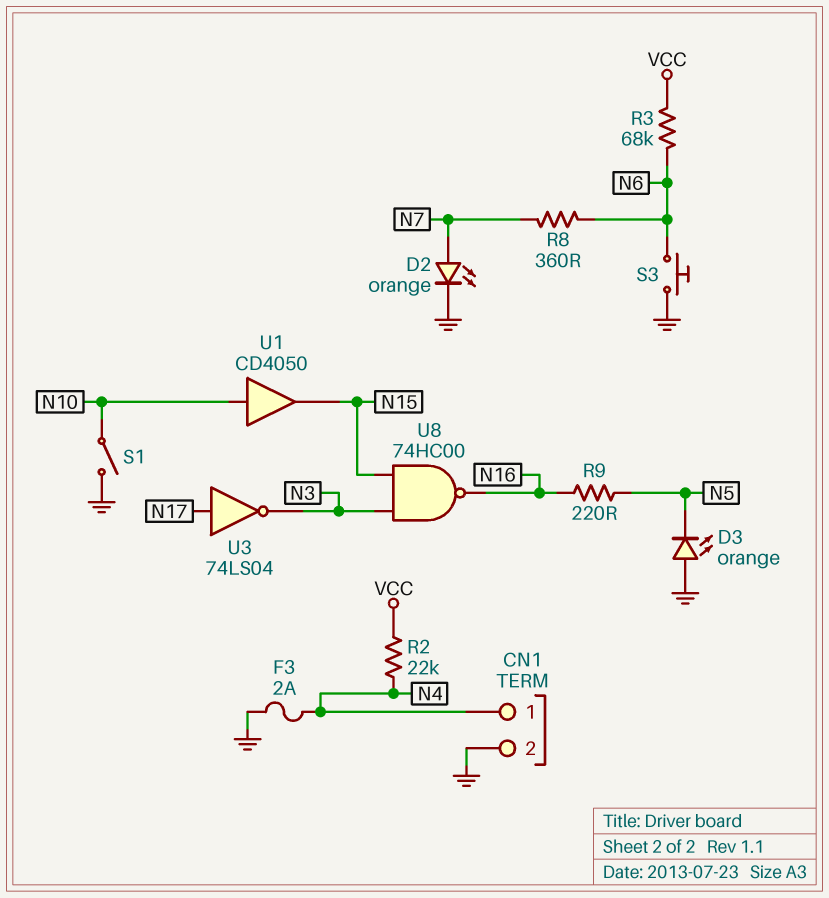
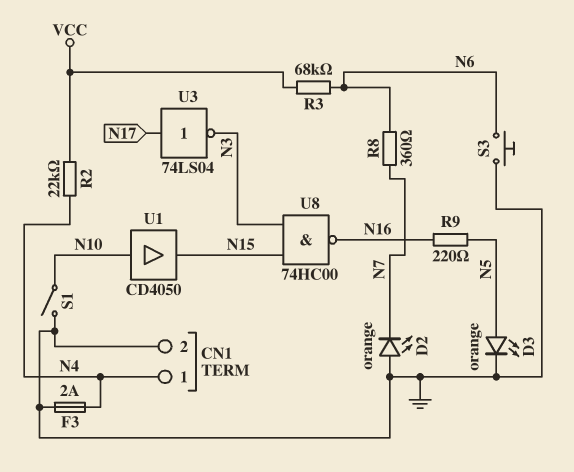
D2: LED orange (A N7, K GND) -> LED orange (A GND, K N7)
D3: LED orange (A GND, K N5) -> LED orange (A N5, K GND)

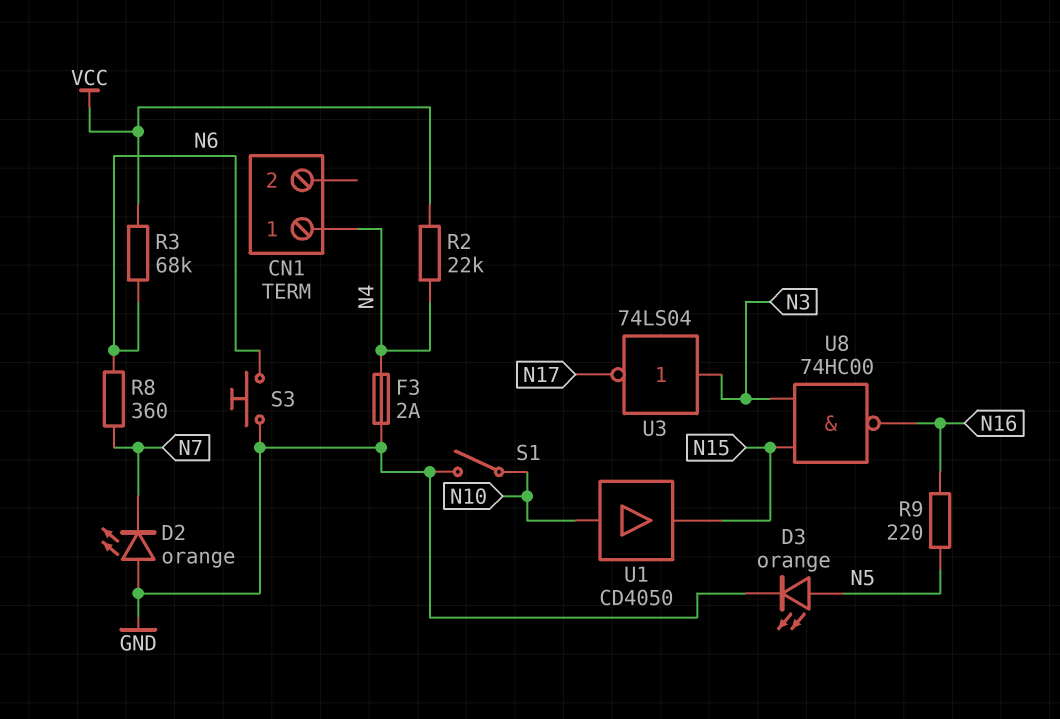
CN1 pin 2: GND -> none
U3: NOT 74LS04 (in N17, out N3) -> NOT 74LS04 (in N3, out N17)

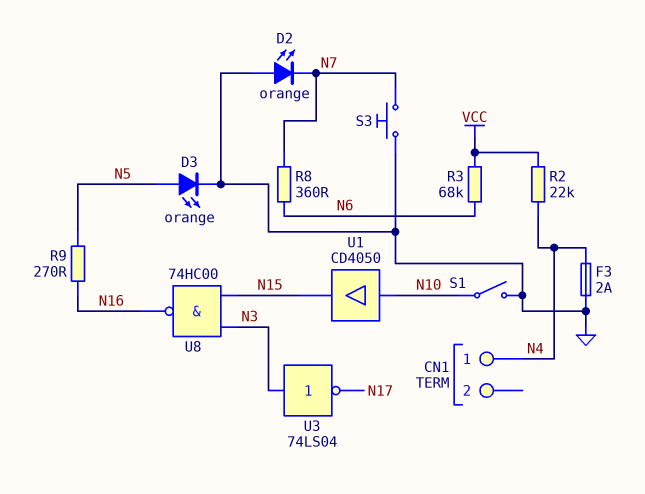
R9: 220 (N5, N16) -> 270 (N5, N16)
S3: button (GND, N6) -> button (GND, N7)

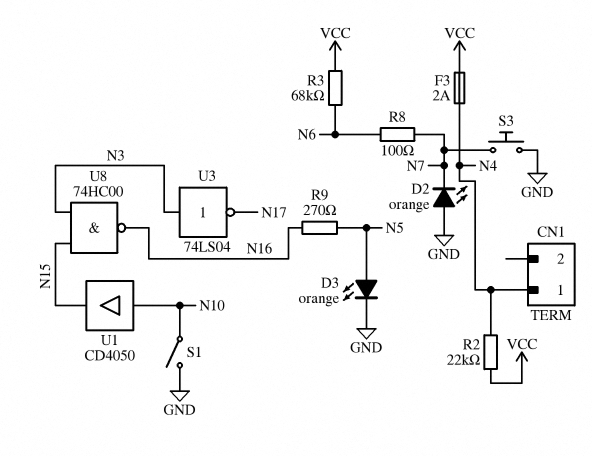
F3: 2A (GND, N4) -> 2A (N4, VCC)
R8: 360 (N6, N7) -> 100 (N6, N7)

